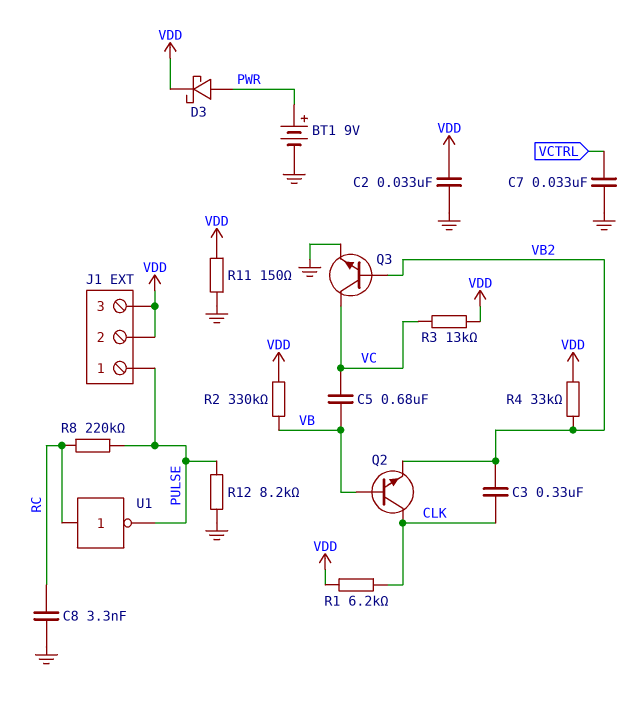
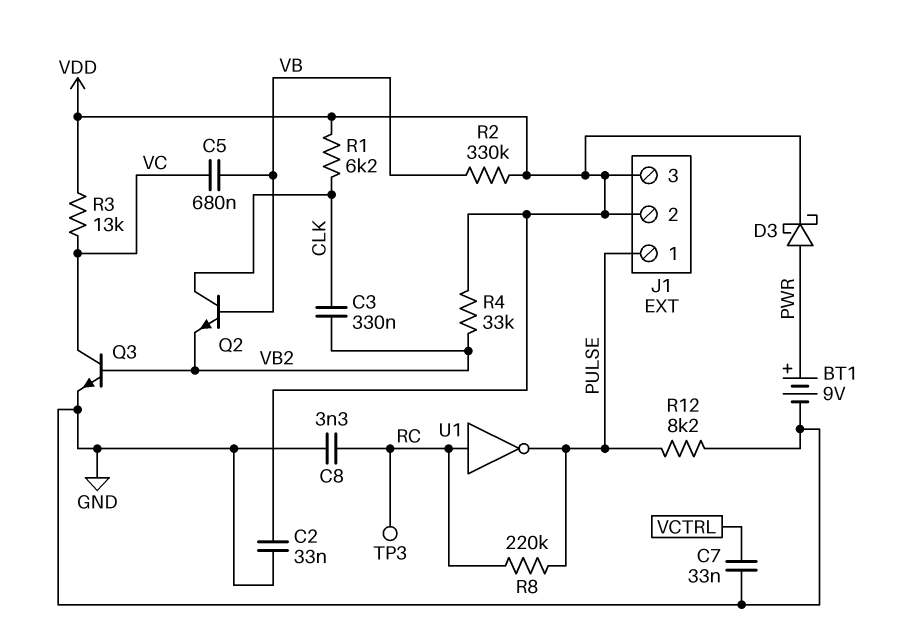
R11: 150 (GND, VDD) -> none
TP3: none -> test point (RC)

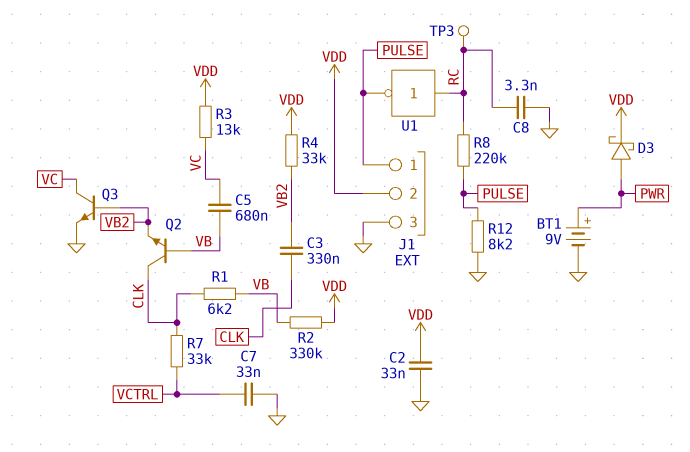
J1 pin 3: VDD -> GND
R1: 6.2k (CLK, VDD) -> 6.2k (CLK, VB)
R7: none -> 33k (CLK, VCTRL)

